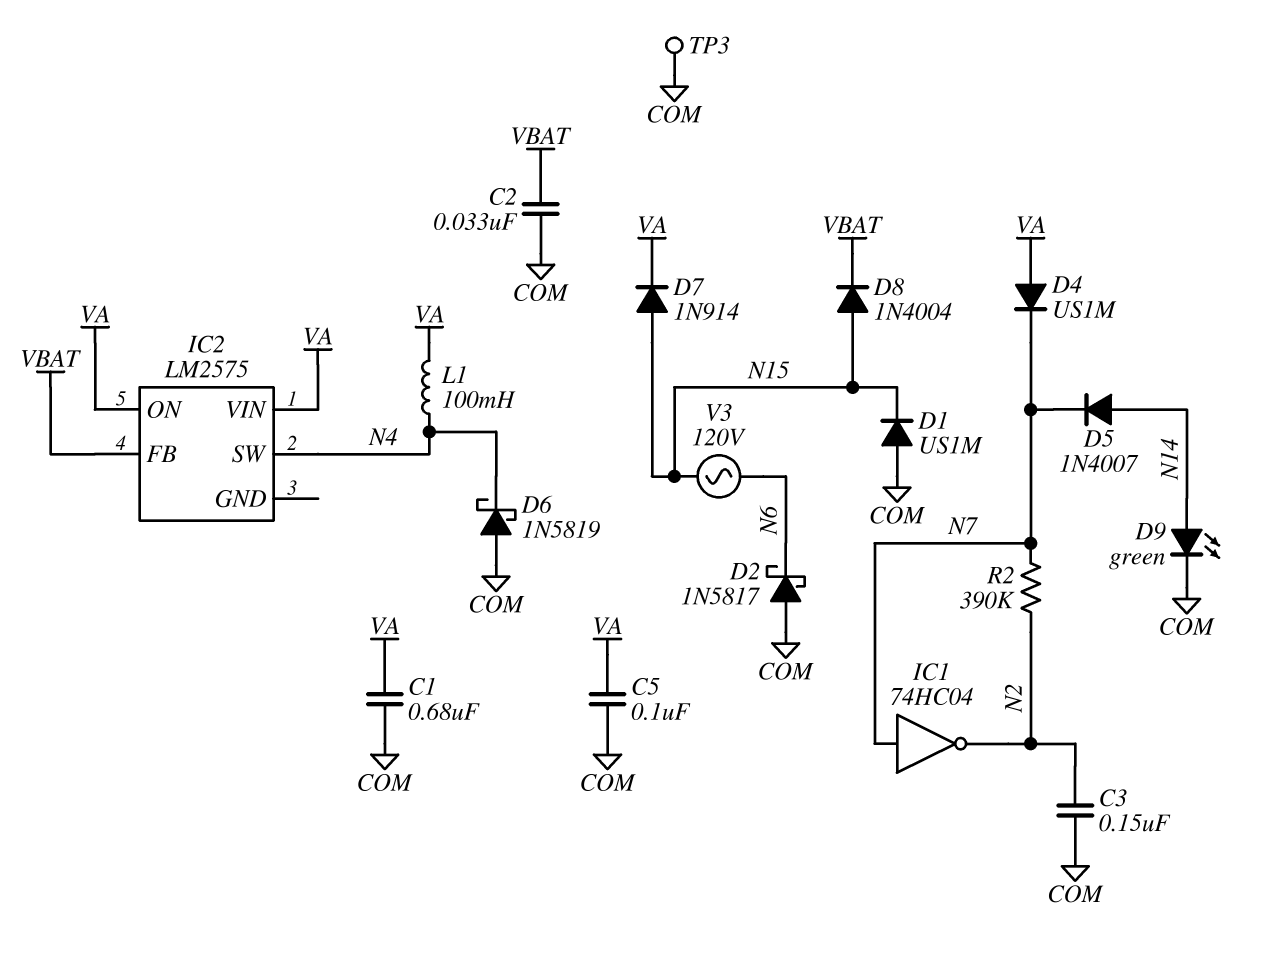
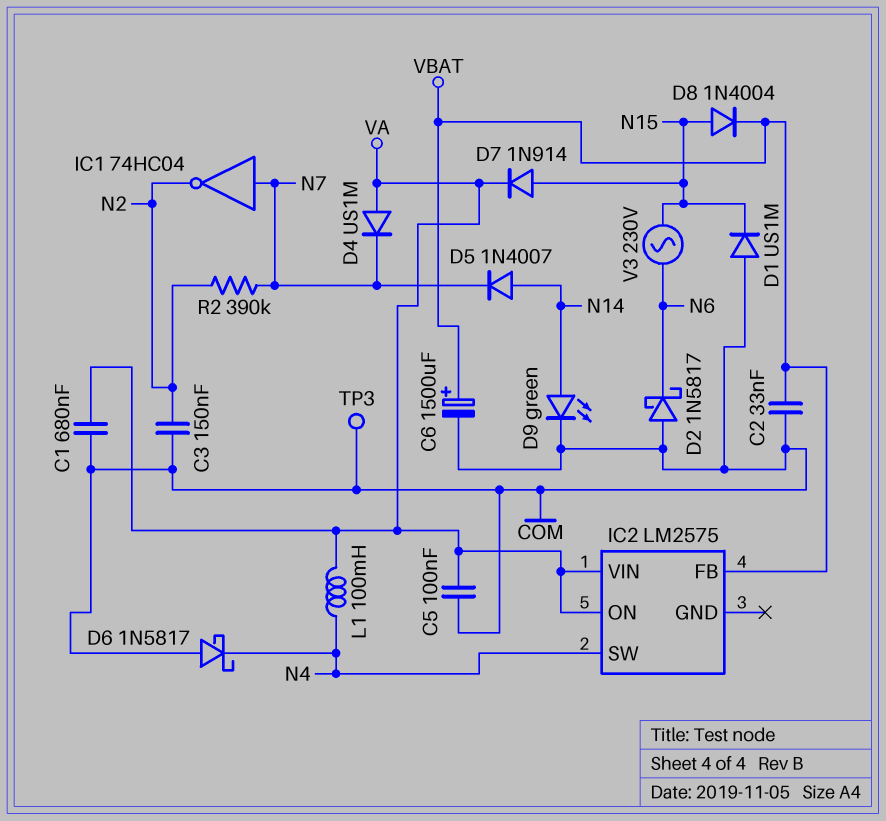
C6: none -> 1500uF (plus VBAT, minus COM)
D6: schottky 1N5819 (A COM, K N4) -> schottky 1N5817 (A COM, K N4)
V3: AC 120V (N6, N15) -> AC 230V (N6, N15)

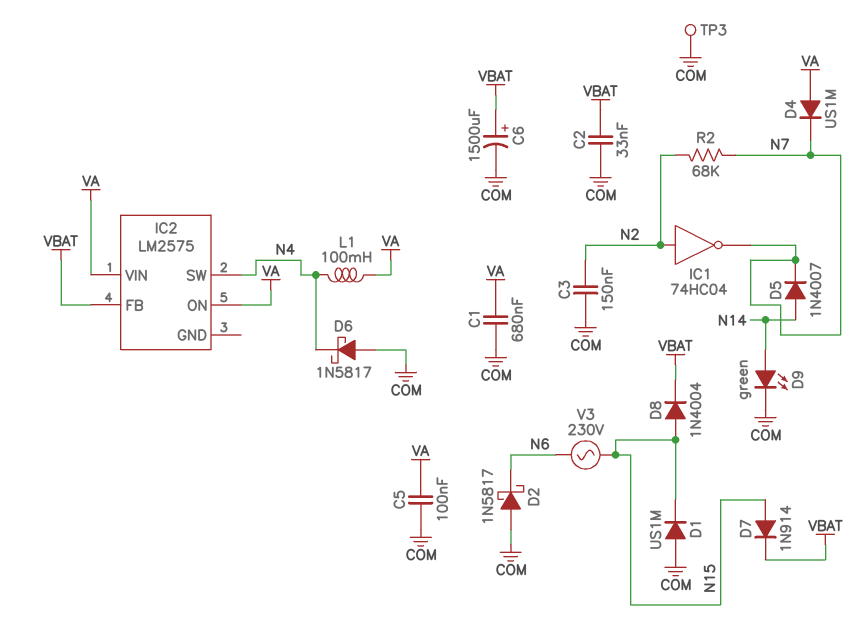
D7: diode 1N914 (A N15, K VA) -> diode 1N914 (A N15, K VBAT)
IC1: NOT 74HC04 (in N7, out N2) -> NOT 74HC04 (in N2, out N7)
R2: 390k (N2, N7) -> 68k (N2, N7)

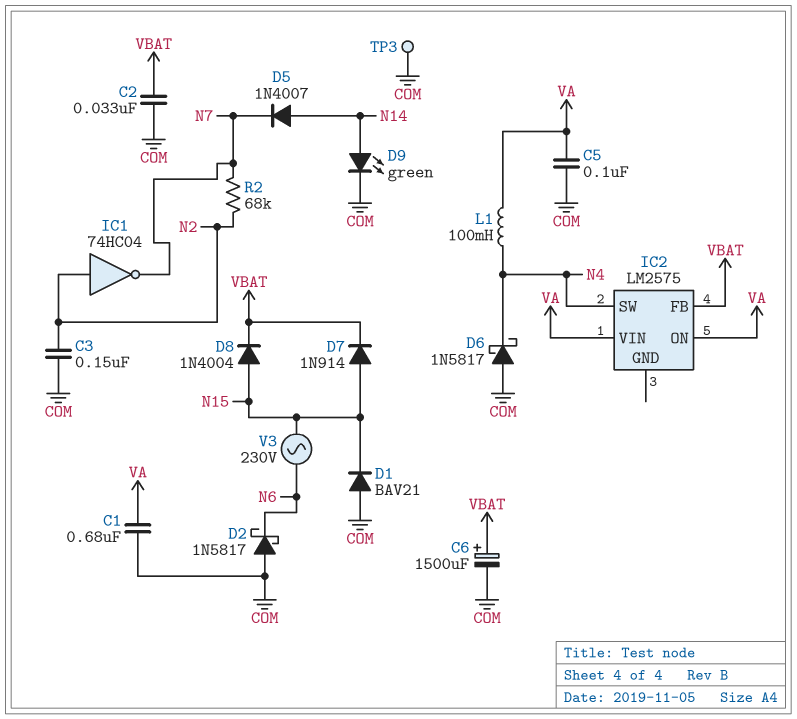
D1: diode US1M (A COM, K N15) -> diode BAV21 (A COM, K N15)
D4: diode US1M (A VA, K N7) -> none

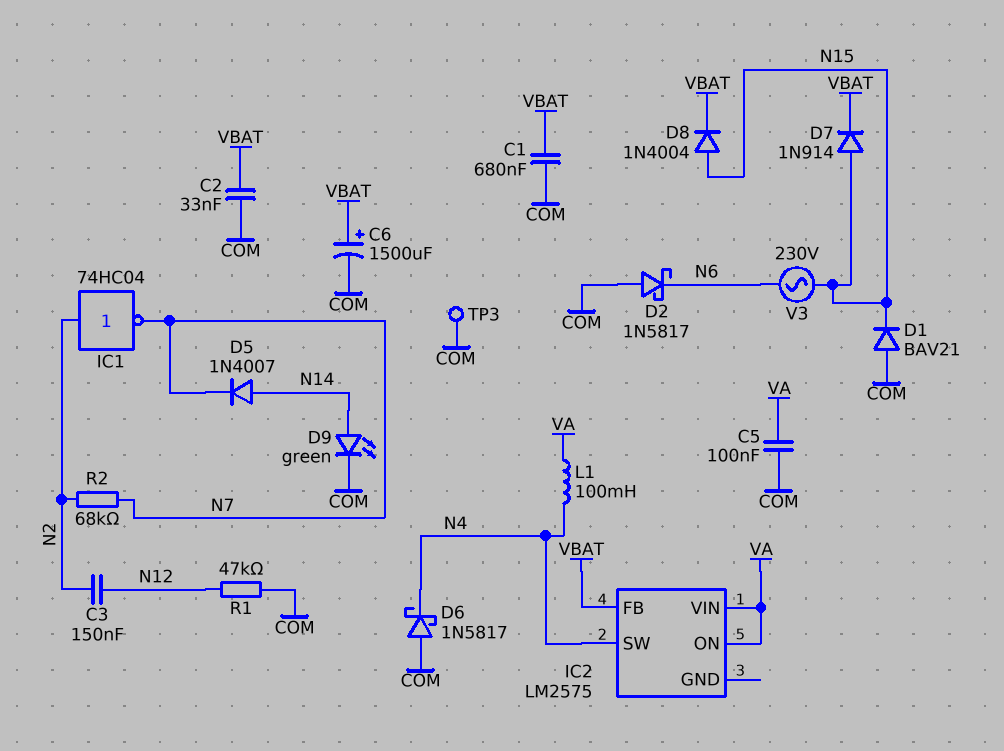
C1: 680nF (COM, VA) -> 680nF (COM, VBAT)
C3: 150nF (COM, N2) -> 150nF (N2, N12)
R1: none -> 47k (COM, N12)

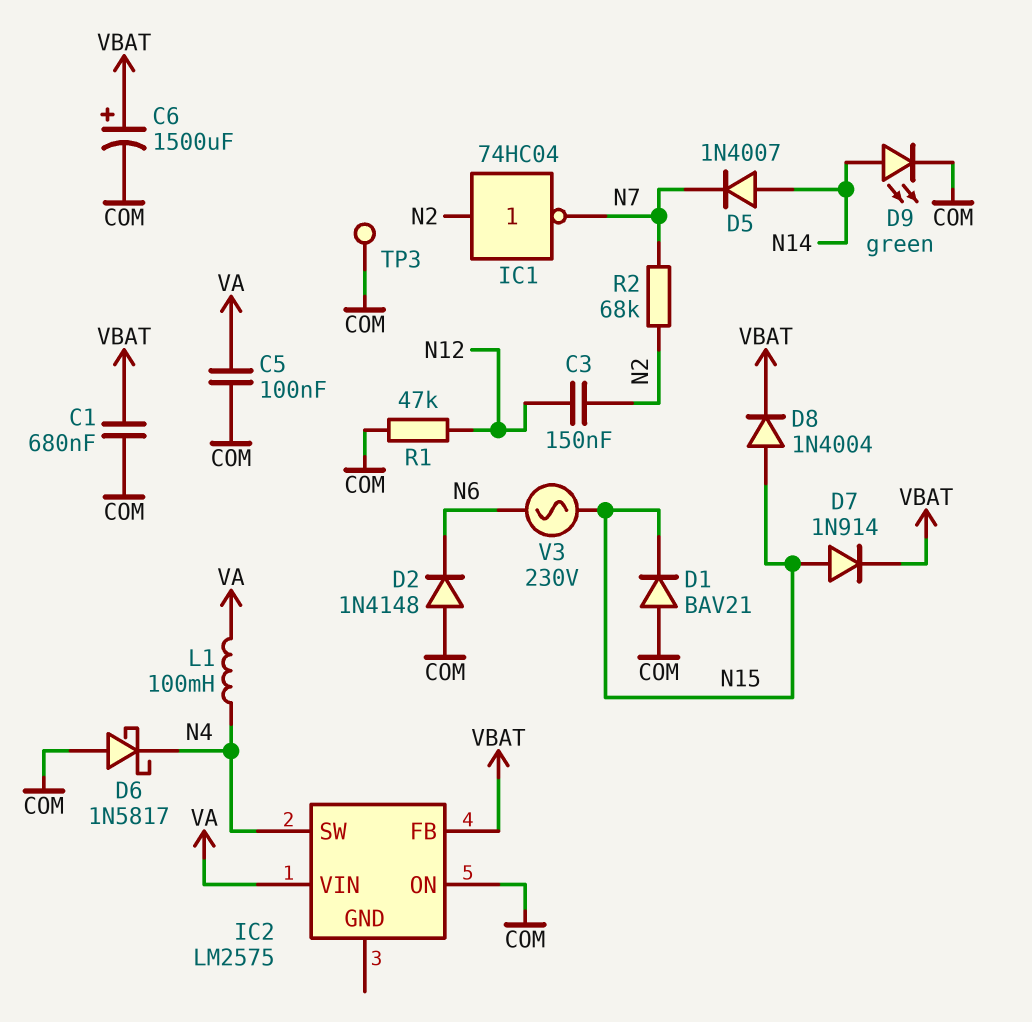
C2: 33nF (COM, VBAT) -> none
D2: schottky 1N5817 (A COM, K N6) -> diode 1N4148 (A COM, K N6)
IC2 pin ON: VA -> COM

